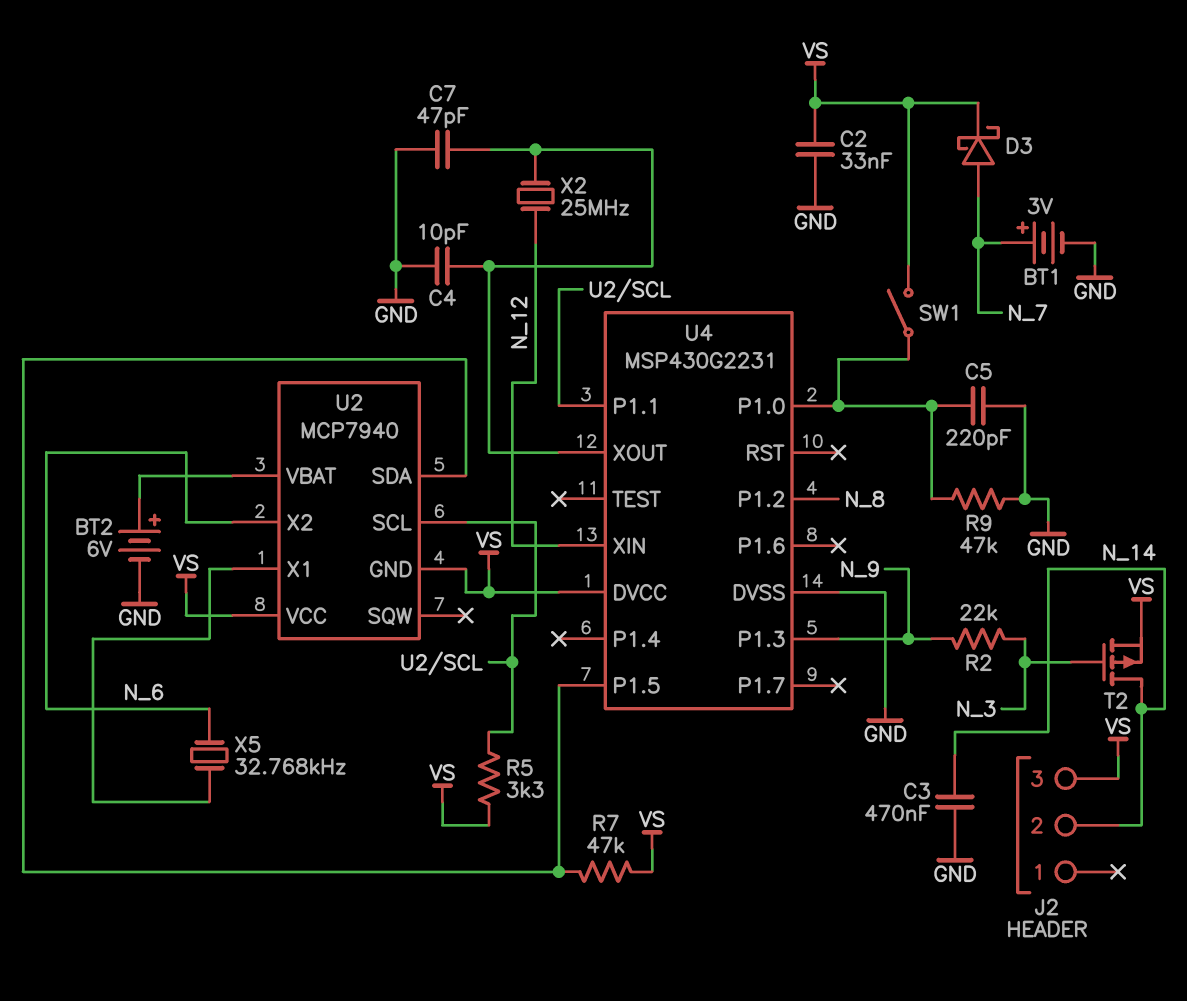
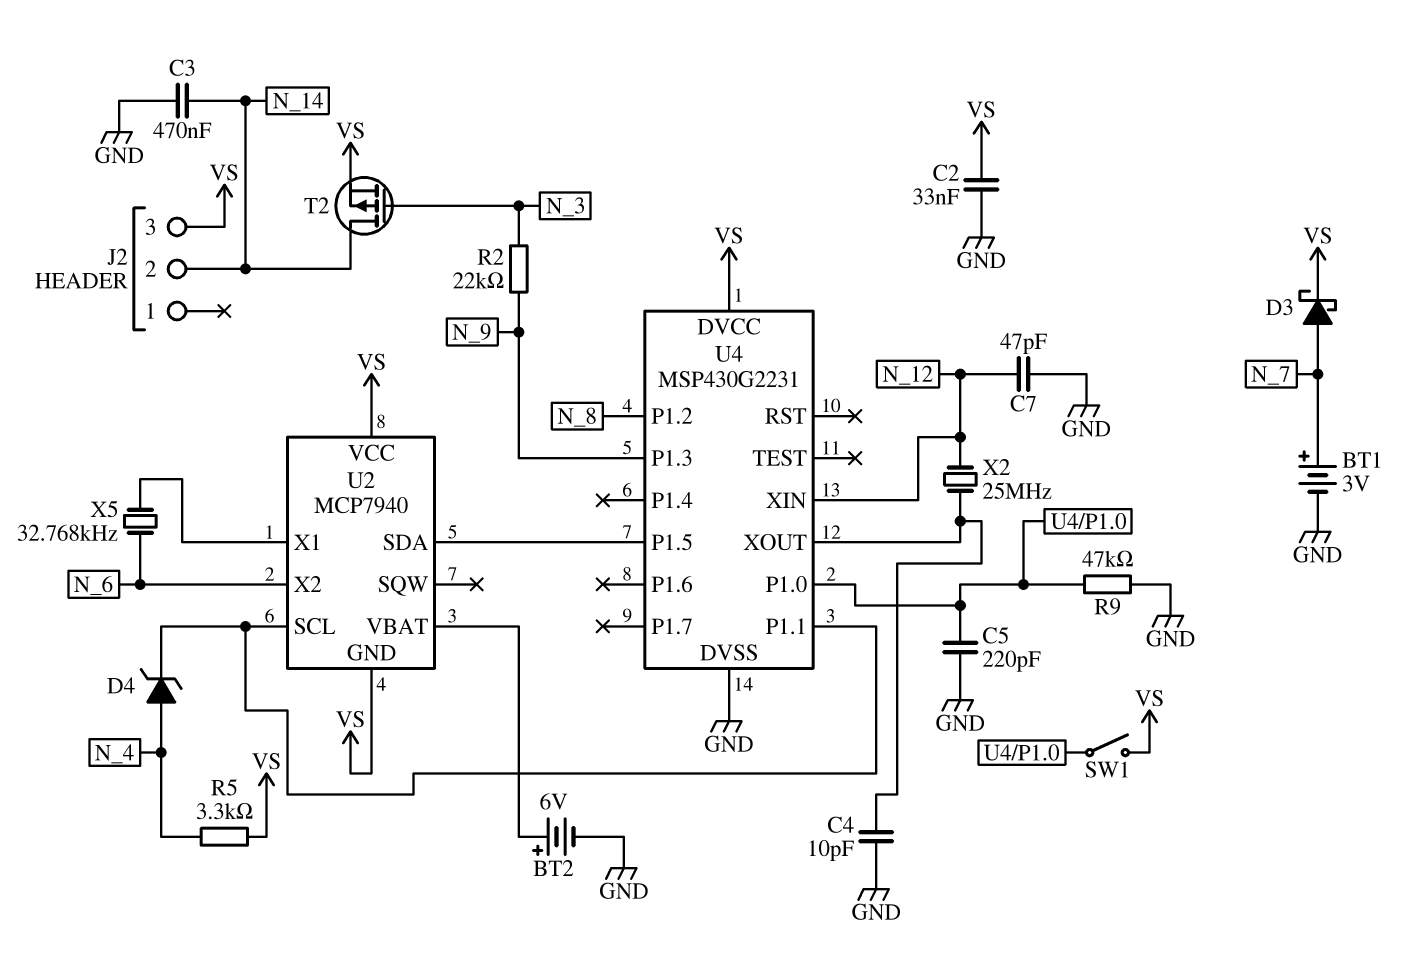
C7: 47pF (GND, U4/XOUT) -> 47pF (GND, N_12)
D4: none -> zener (A N_4, K U2/SCL)
R5: 3.3k (U2/SCL, VS) -> 3.3k (N_4, VS)
R7: 47k (U2/SDA, VS) -> none

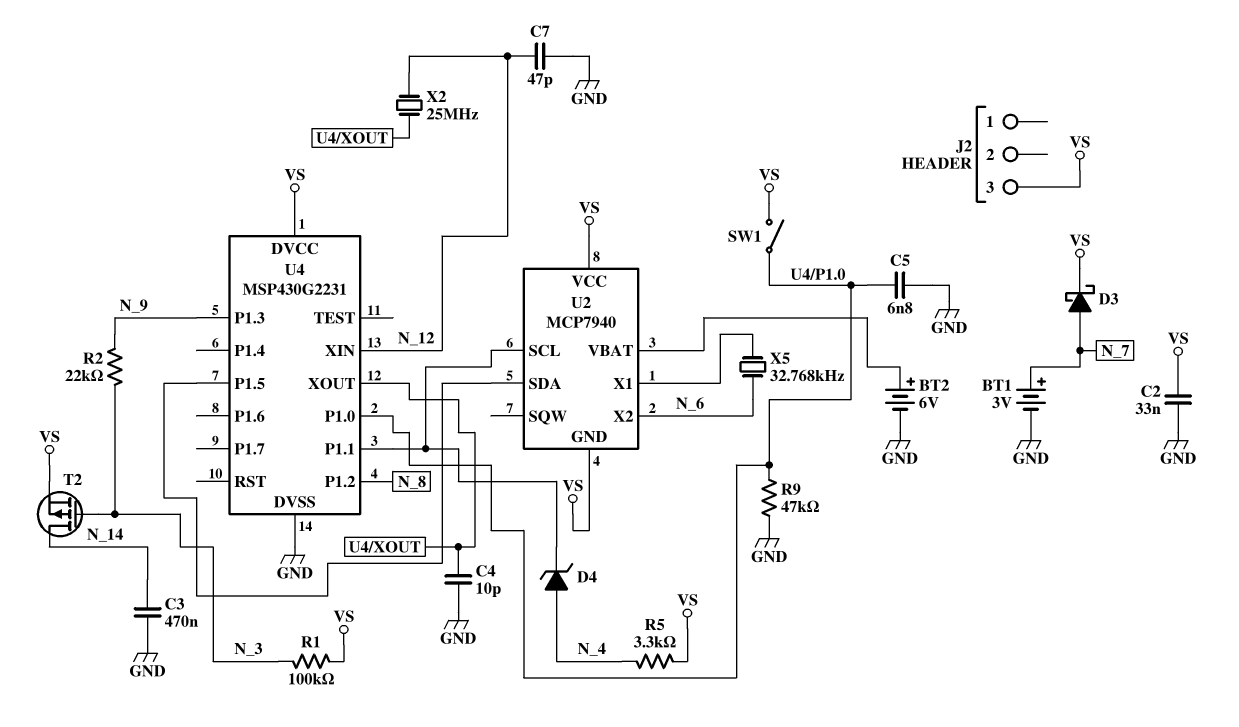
C5: 220pF (GND, U4/P1.0) -> 6.8nF (GND, U4/P1.0)
J2 pin 2: N_14 -> none
R1: none -> 100k (N_3, VS)

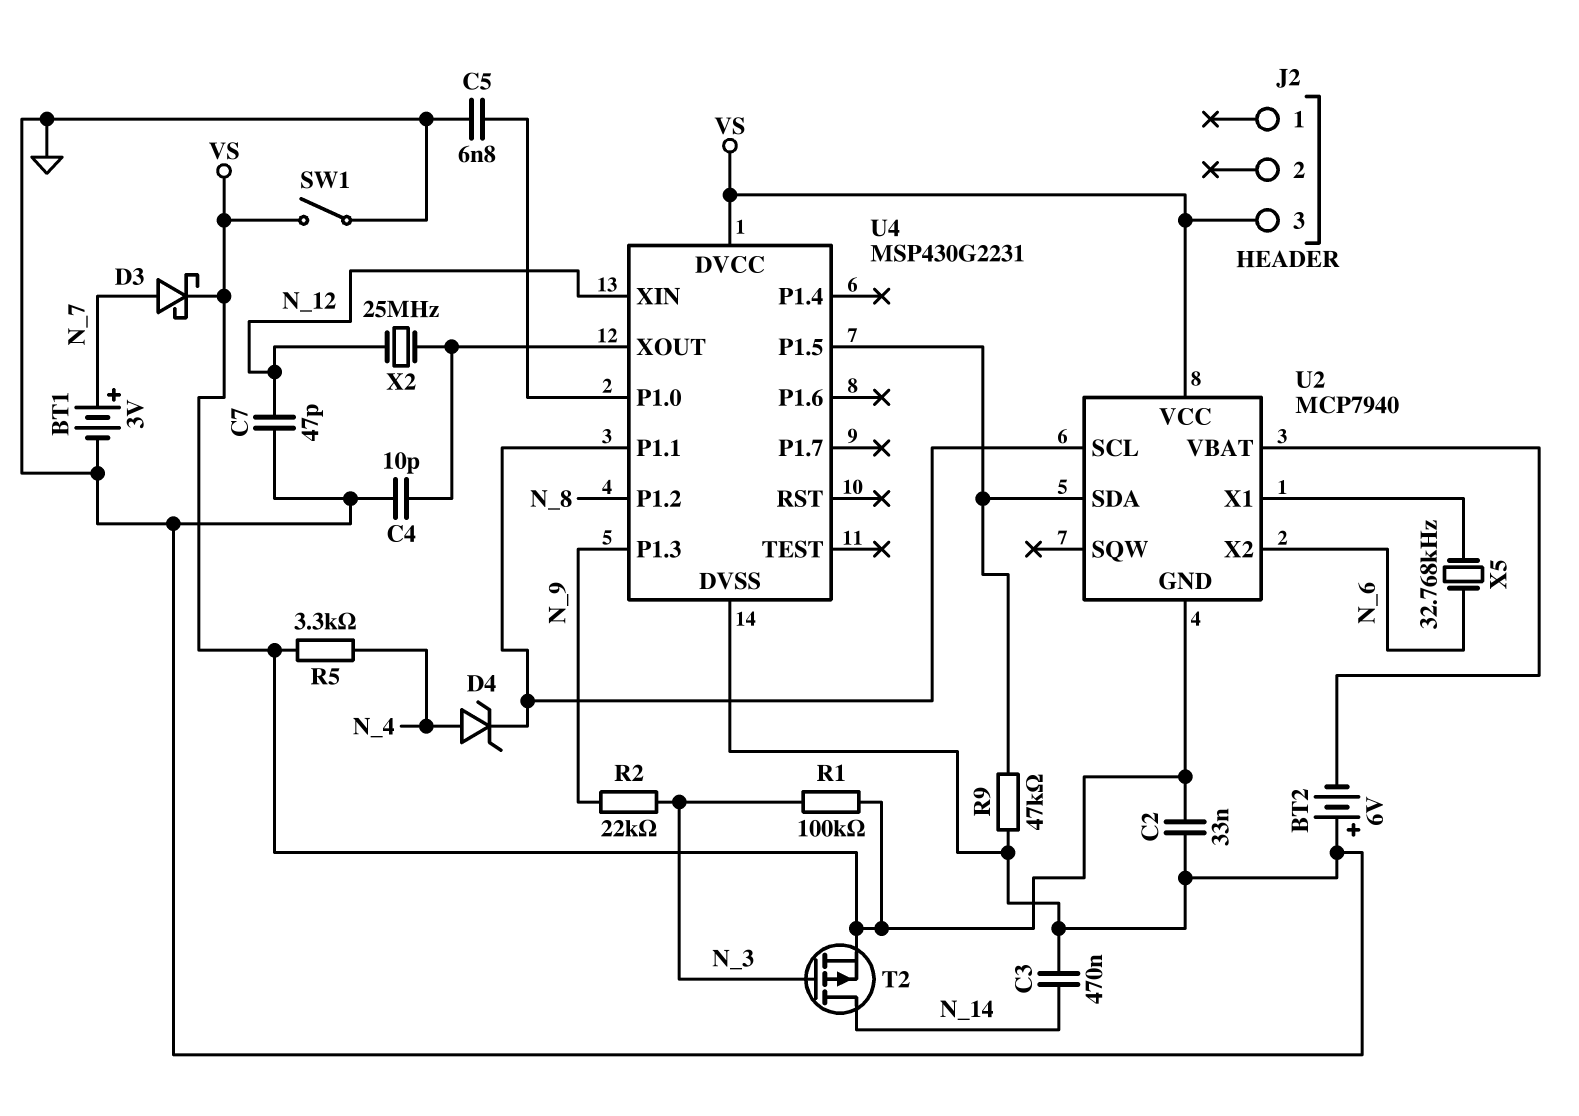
BT2: 6V (plus U2/VBAT, minus GND) -> 6V (plus GND, minus U2/VBAT)
R9: 47k (GND, U4/P1.0) -> 47k (GND, U2/SDA)
SW1: switch (U4/P1.0, VS) -> switch (GND, VS)

